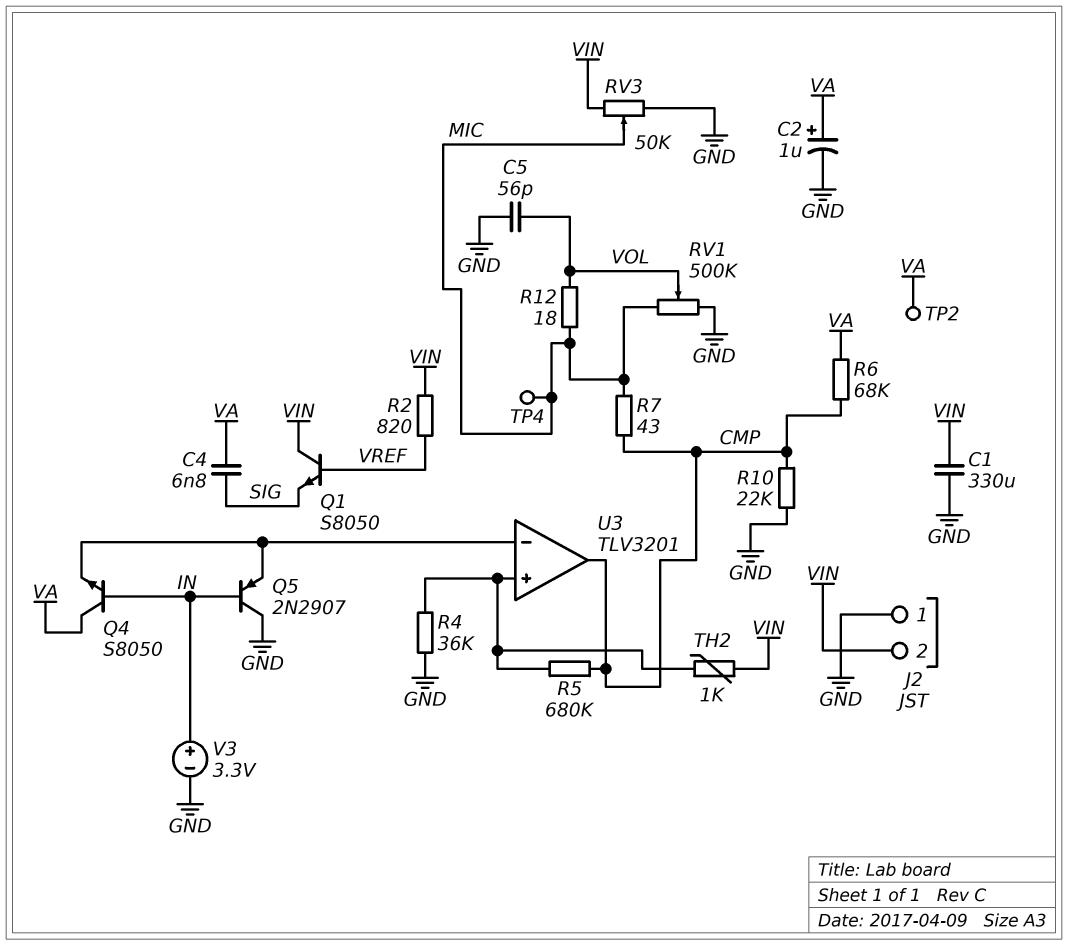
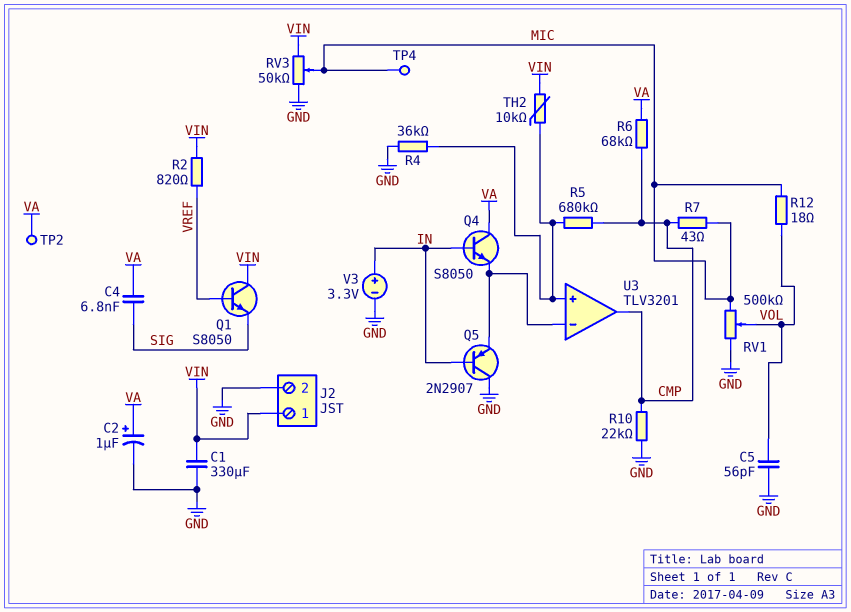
J2 pin 1: GND -> VIN
J2 pin 2: VIN -> GND
TH2: 1k (U3/in+, VIN) -> 10k (U3/in+, VIN)

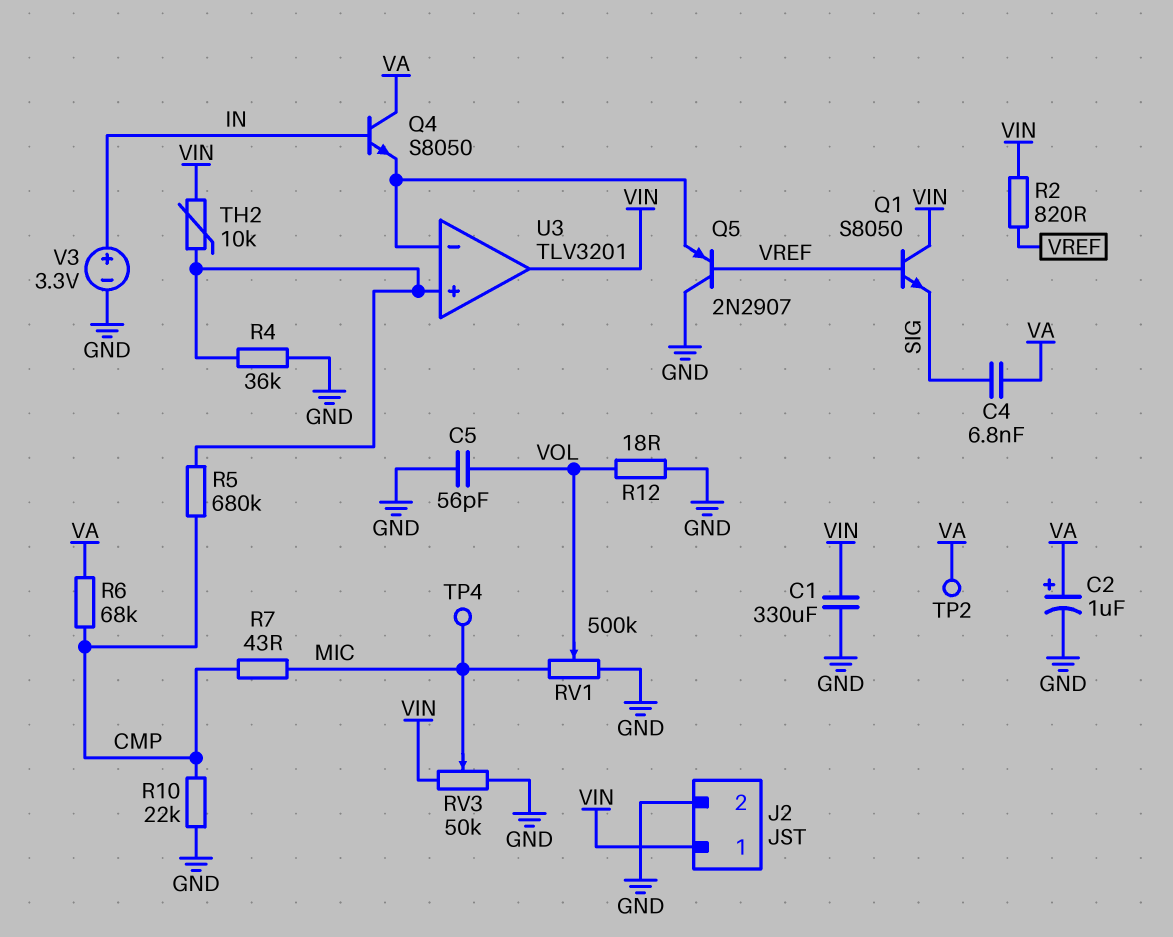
Q5: PNP 2N2907 (B IN, C GND, E U3/in-) -> PNP 2N2907 (B VREF, C GND, E U3/in-)
R12: 18 (MIC, VOL) -> 18 (GND, VOL)
U3 pin out: CMP -> VIN

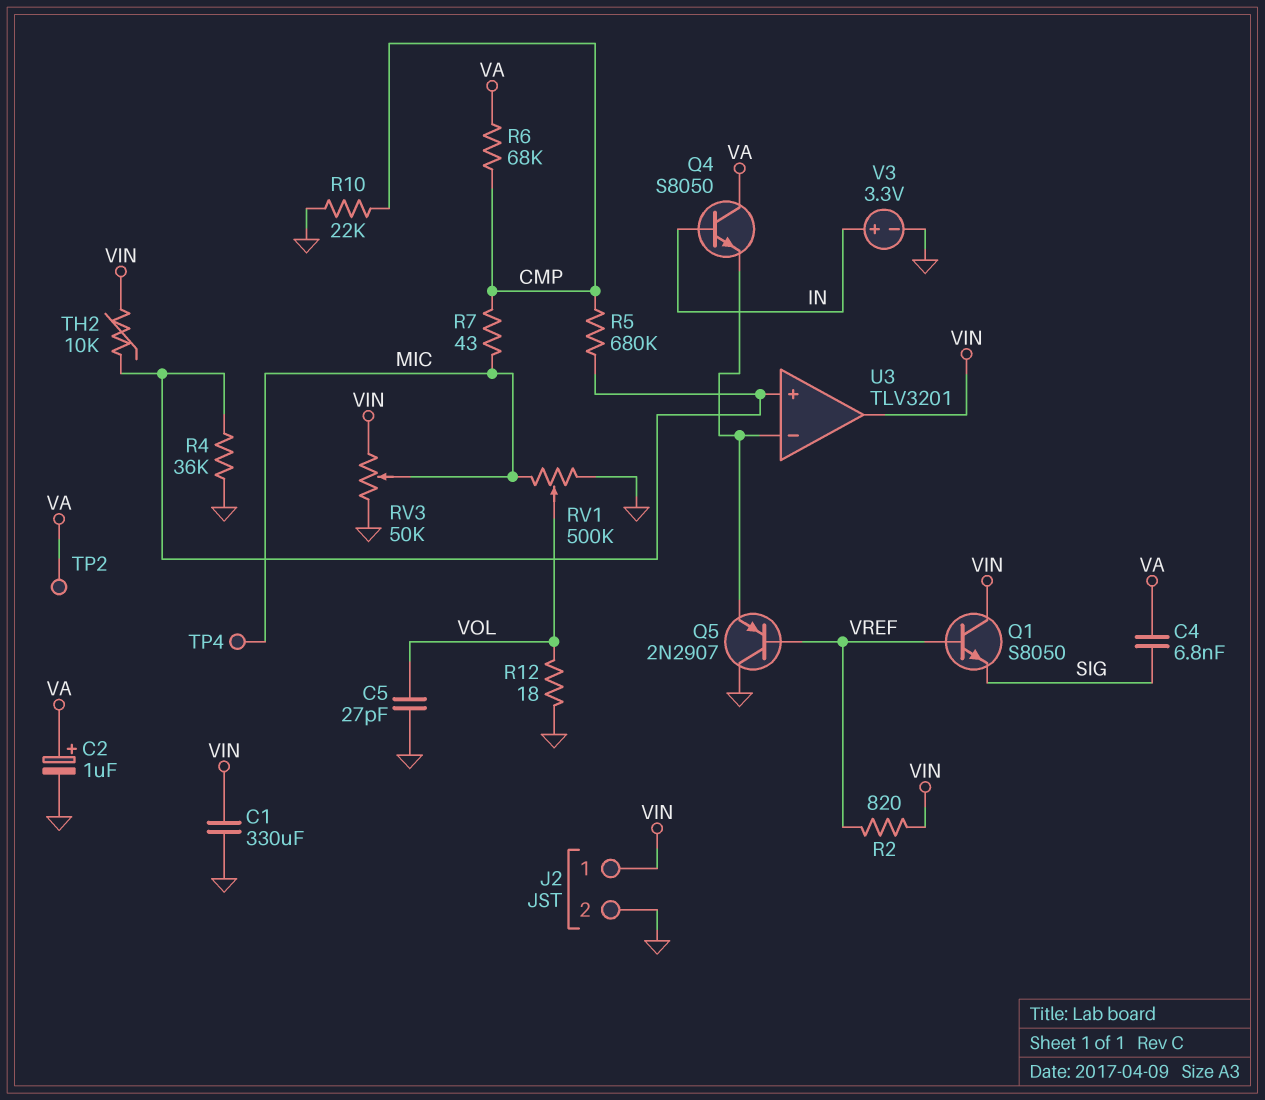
C5: 56pF (GND, VOL) -> 27pF (GND, VOL)

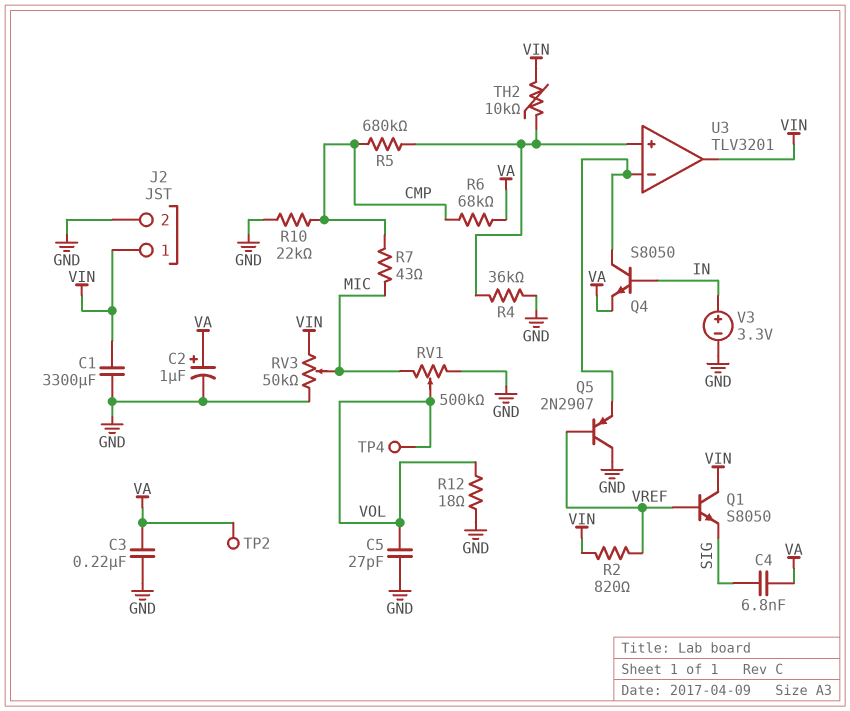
C1: 330uF (GND, VIN) -> 3300uF (GND, VIN)
C3: none -> 220nF (GND, VA)
Q4: NPN S8050 (B IN, C VA, E U3/in-) -> NPN S8050 (B IN, C U3/in-, E VA)
TP4: test point (MIC) -> test point (VOL)

